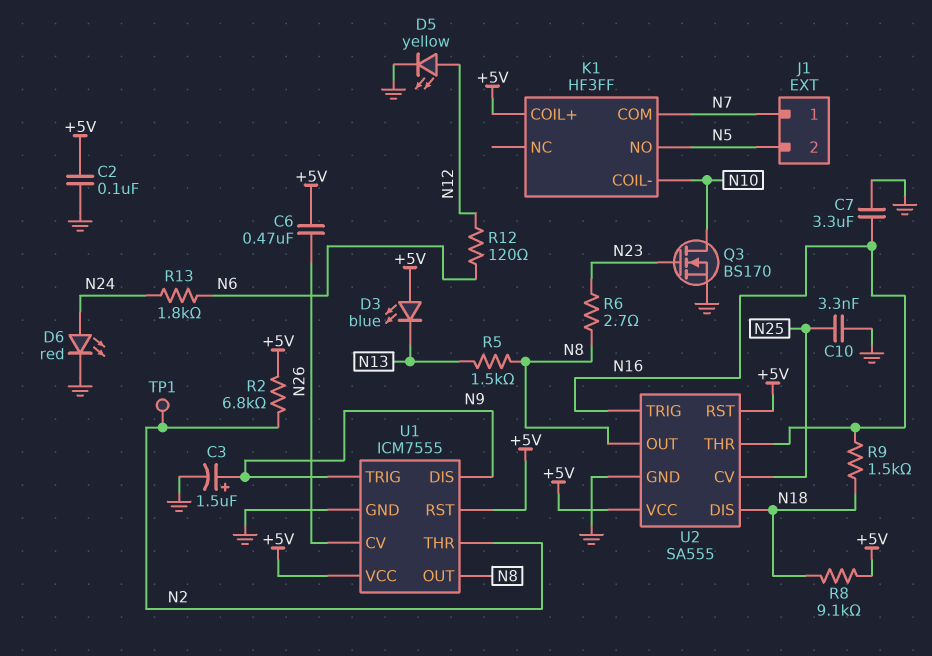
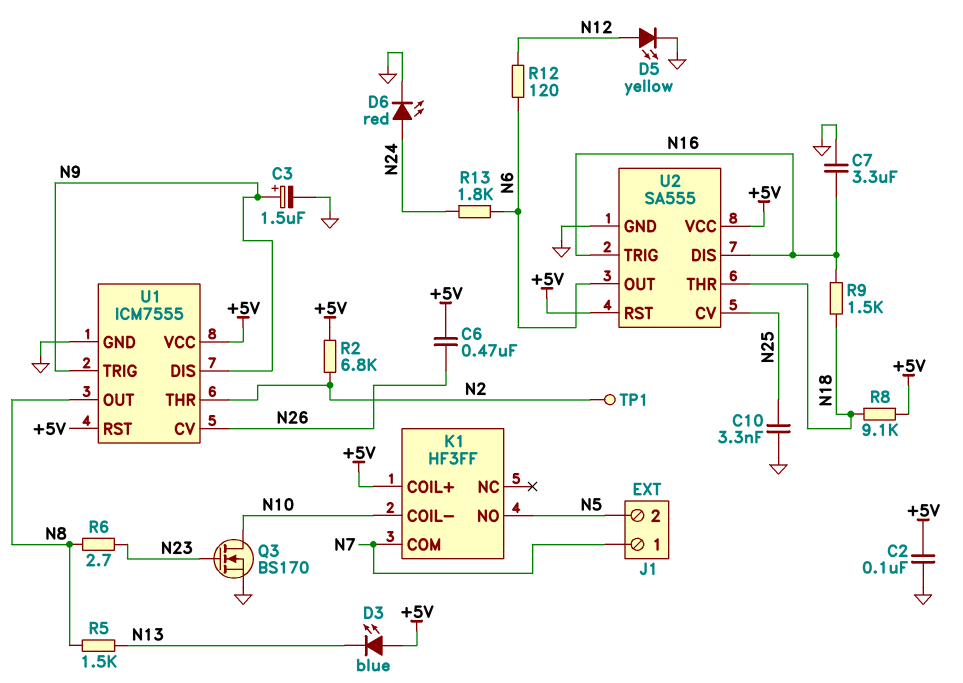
U2 pin DIS: N18 -> N16
U2 pin OUT: N8 -> N6
U2 pin THR: N16 -> N18

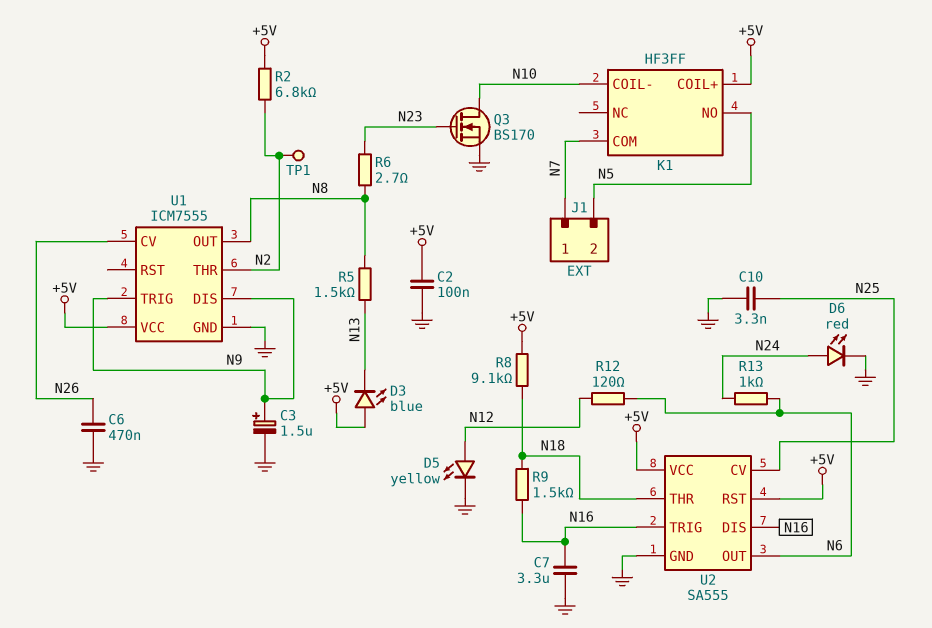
C6: 470nF (+5V, N26) -> 470nF (GND, N26)
R13: 1.8k (N6, N24) -> 1k (N6, N24)
U1 pin RST: +5V -> none

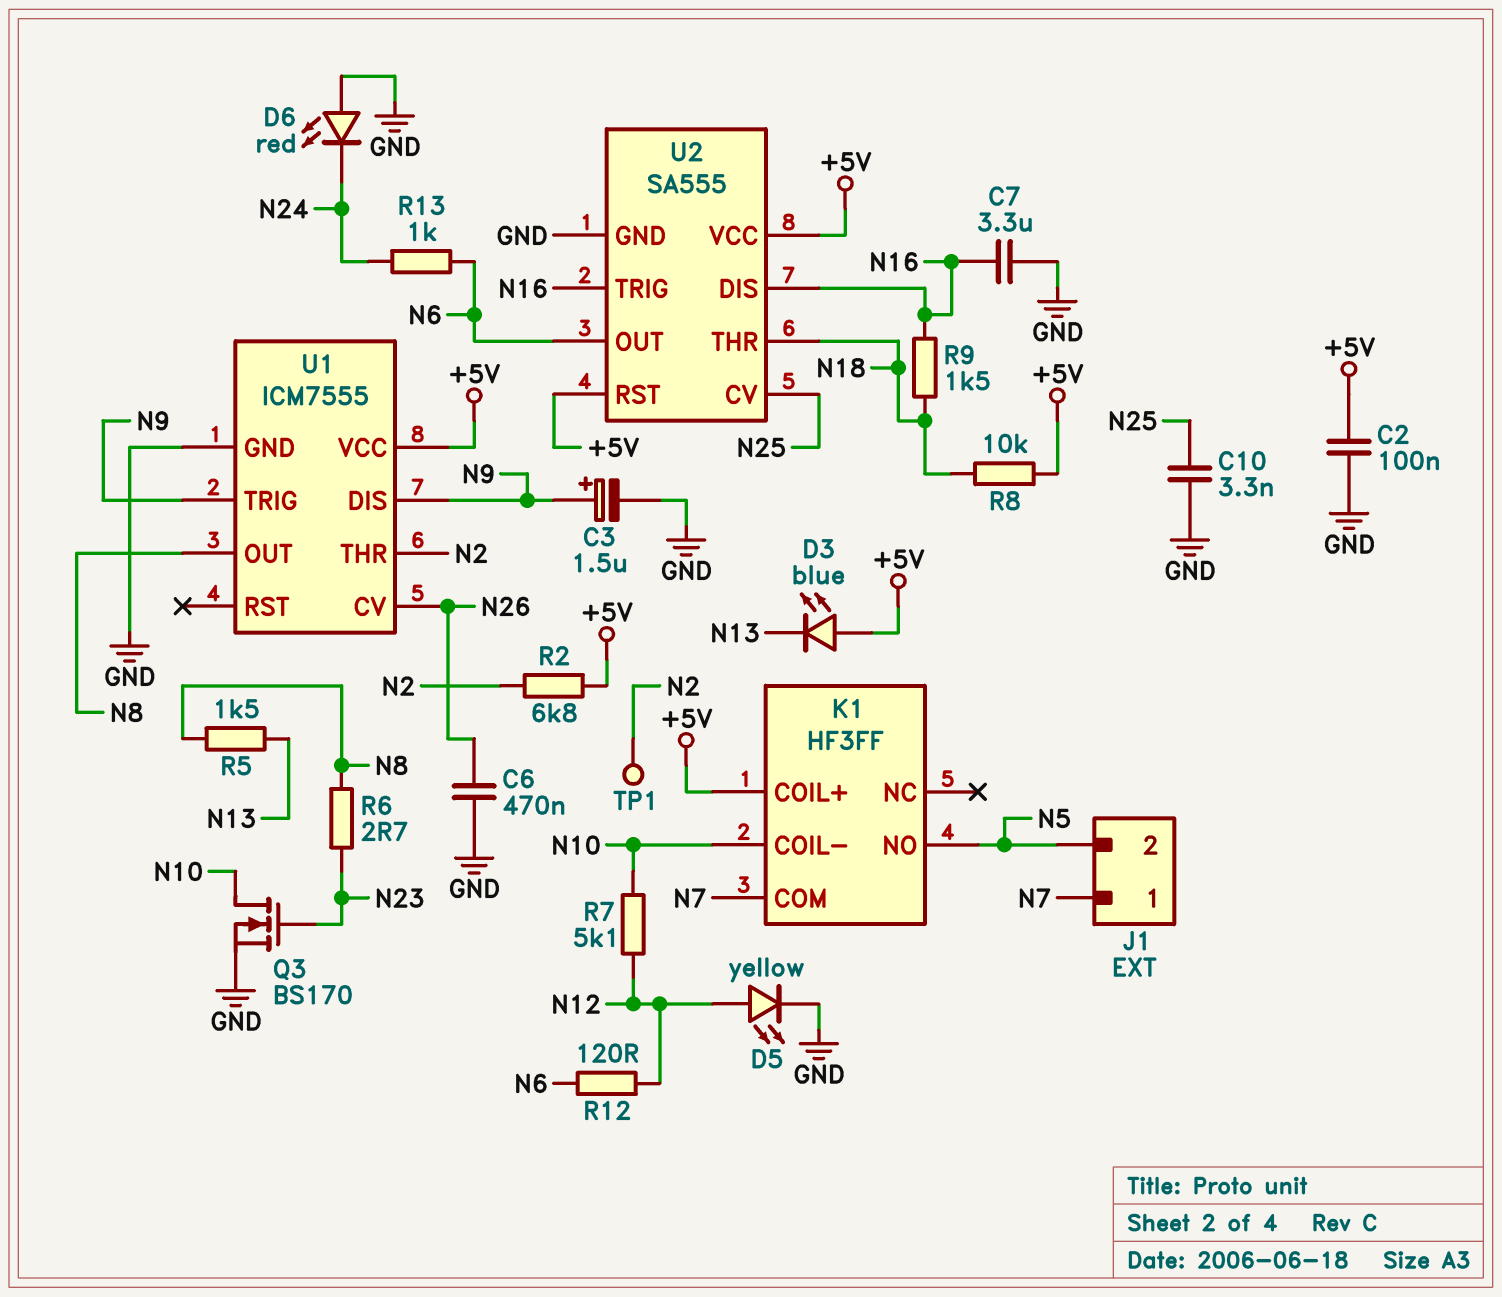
D6: LED red (A N24, K GND) -> LED red (A GND, K N24)
R7: none -> 5.1k (N10, N12)
R8: 9.1k (+5V, N18) -> 10k (+5V, N18)

